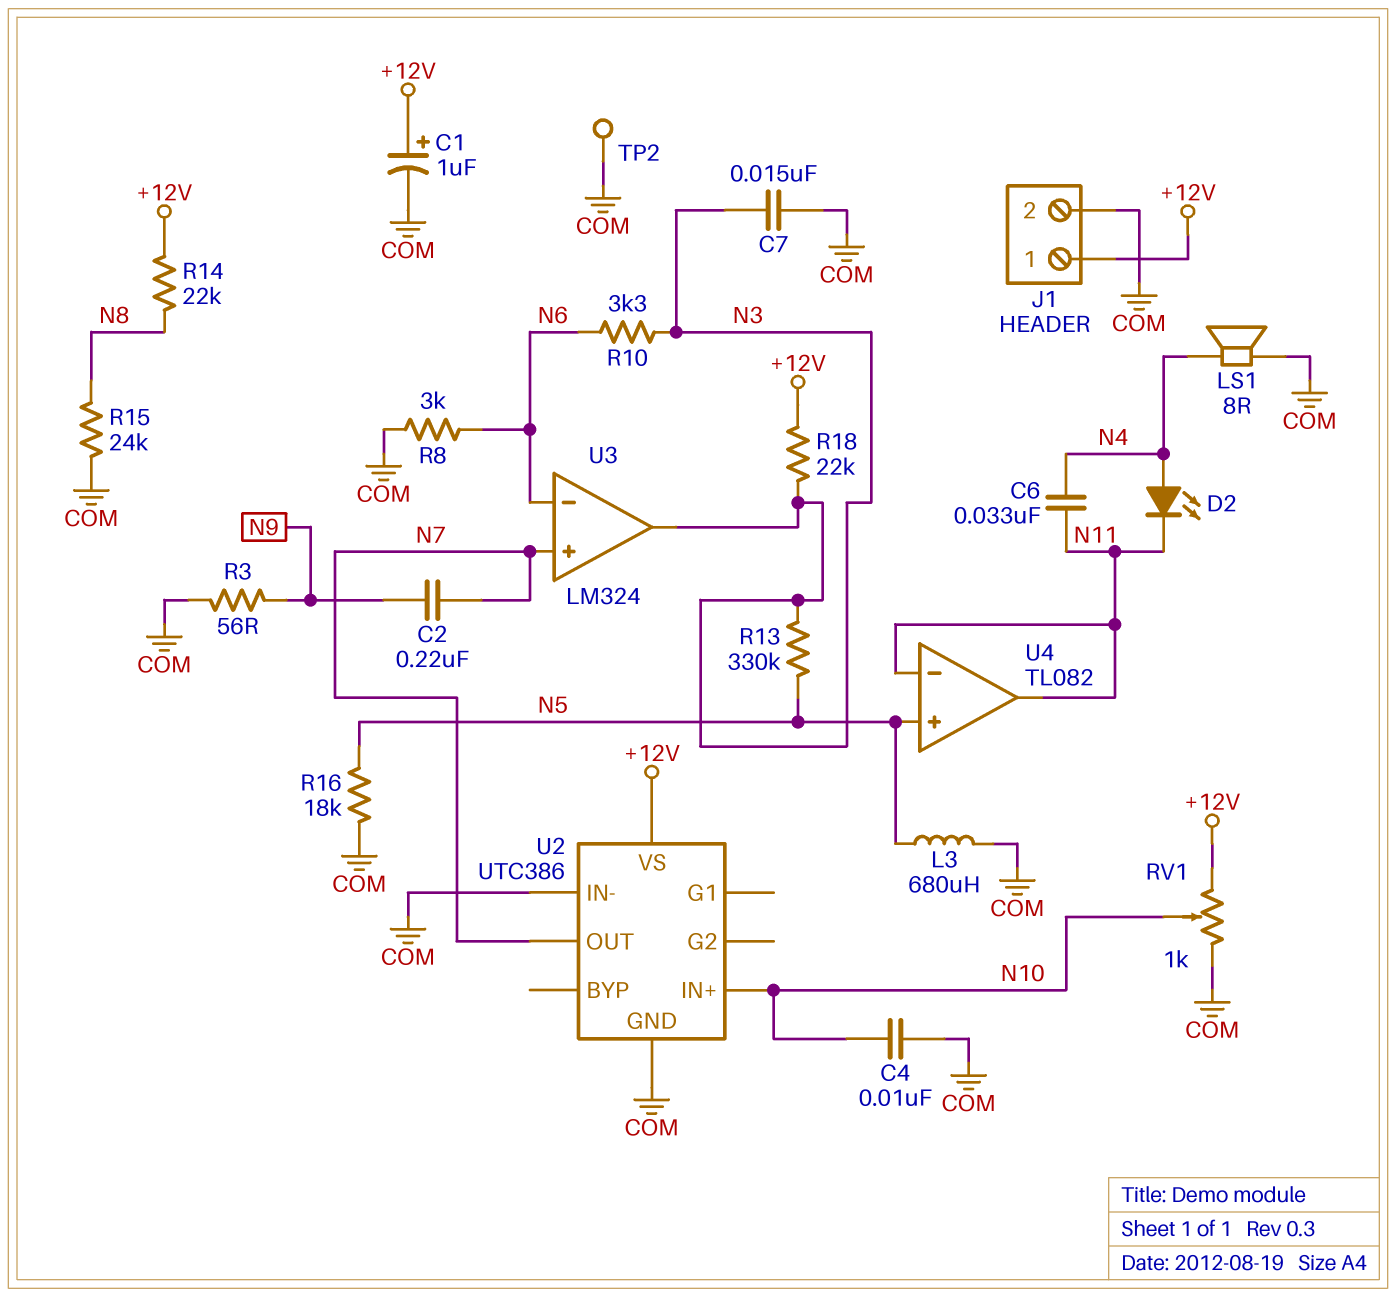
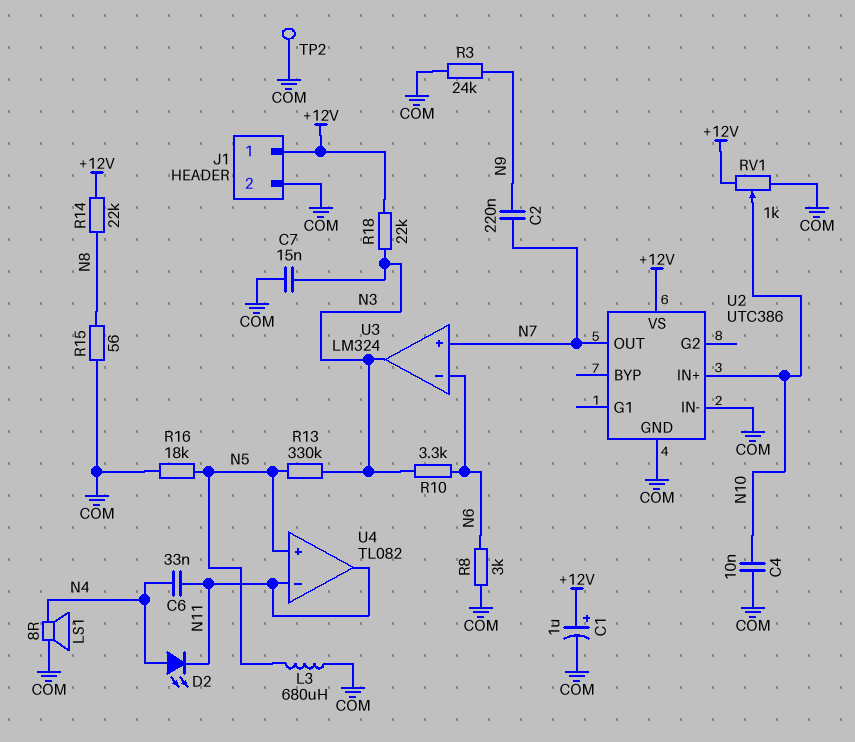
R3: 56 (COM, N9) -> 24k (COM, N9)
R15: 24k (COM, N8) -> 56 (COM, N8)

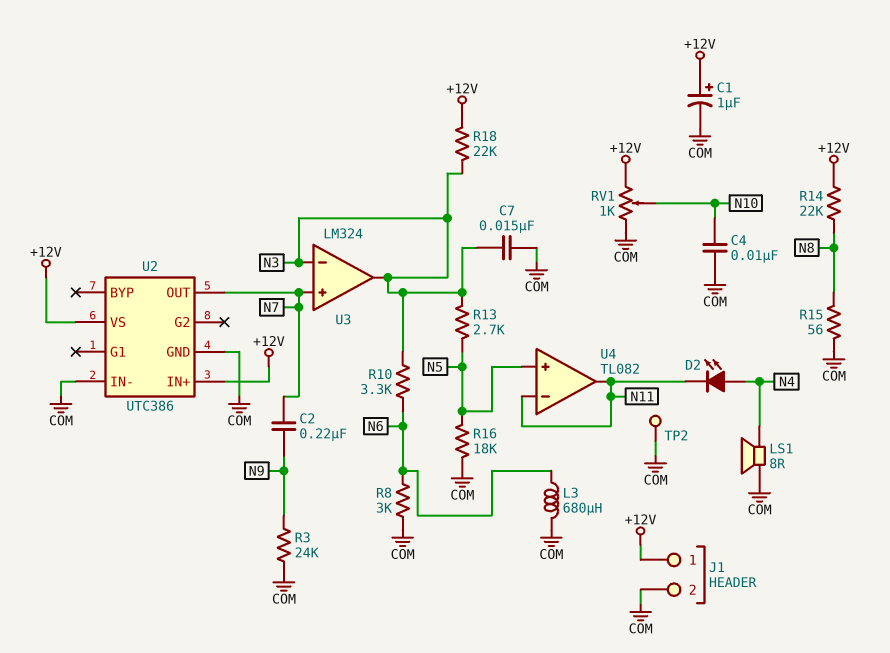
C6: 33nF (N4, N11) -> none
L3: 680uH (COM, N5) -> 680uH (COM, N6)
R13: 330k (N3, N5) -> 2.7k (N3, N5)
U2 pin IN+: N10 -> +12V
U3 pin in-: N6 -> N3

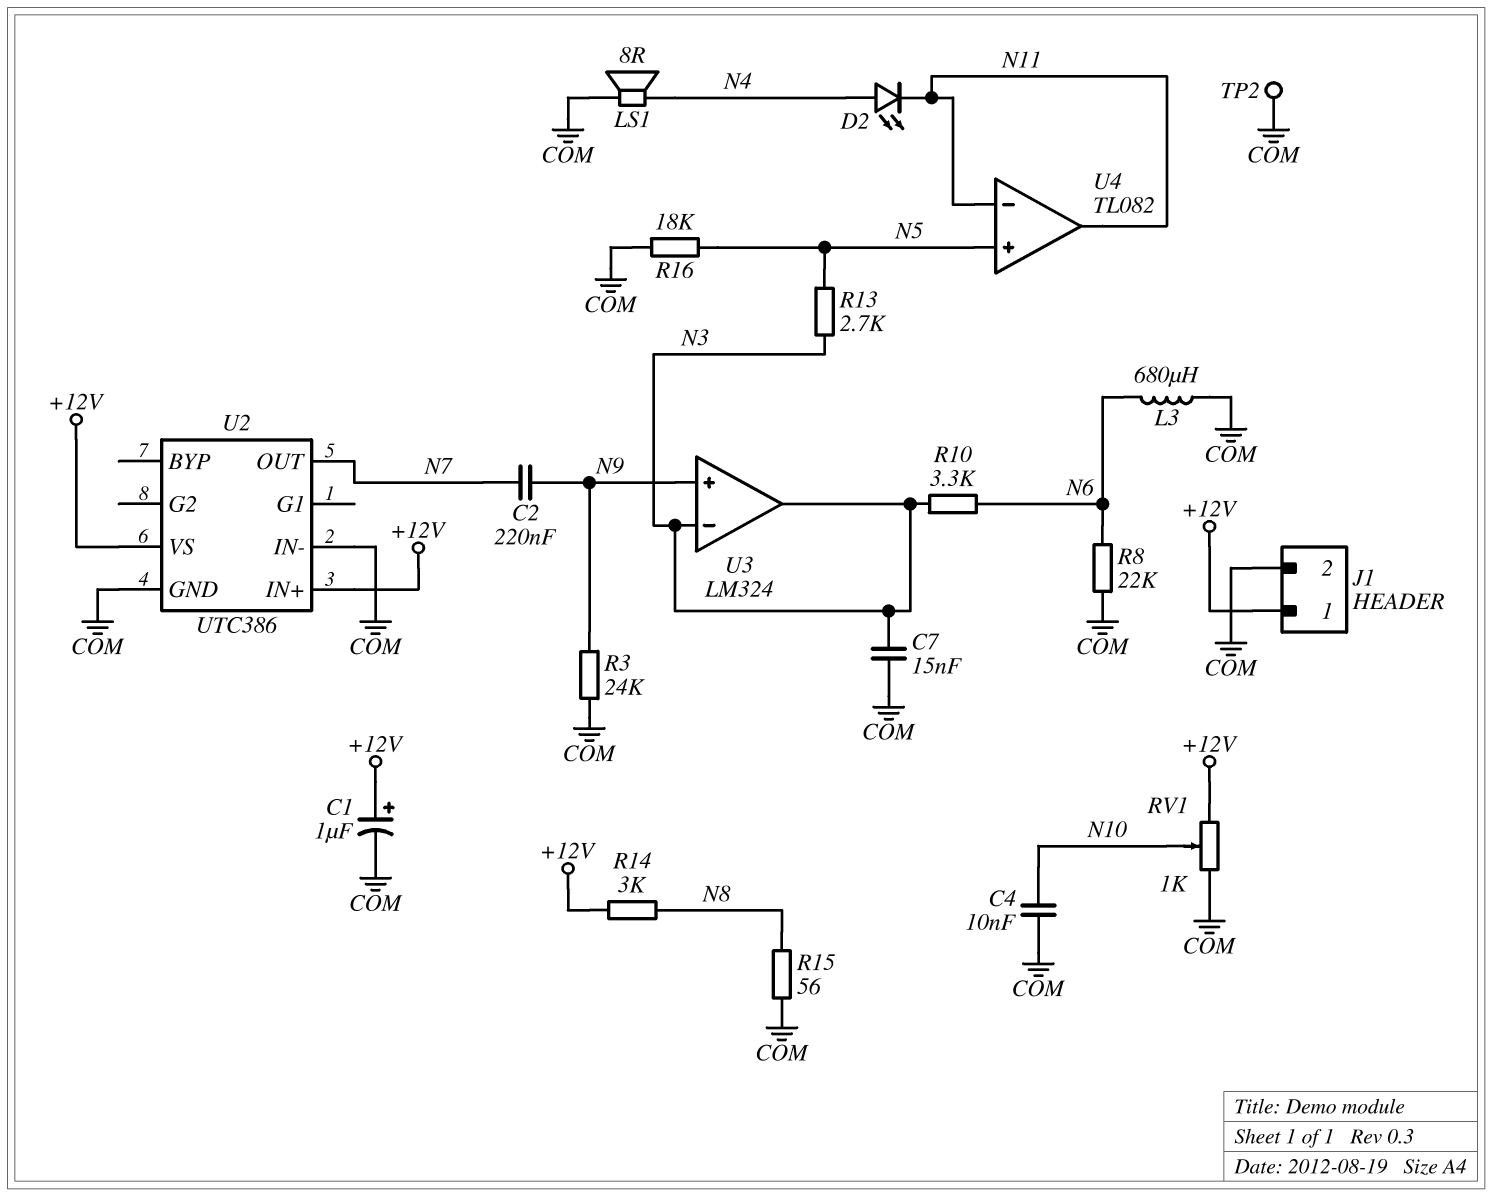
R8: 3k (COM, N6) -> 22k (COM, N6)
R14: 22k (+12V, N8) -> 3k (+12V, N8)
R18: 22k (+12V, N3) -> none
U3 pin in+: N7 -> N9

